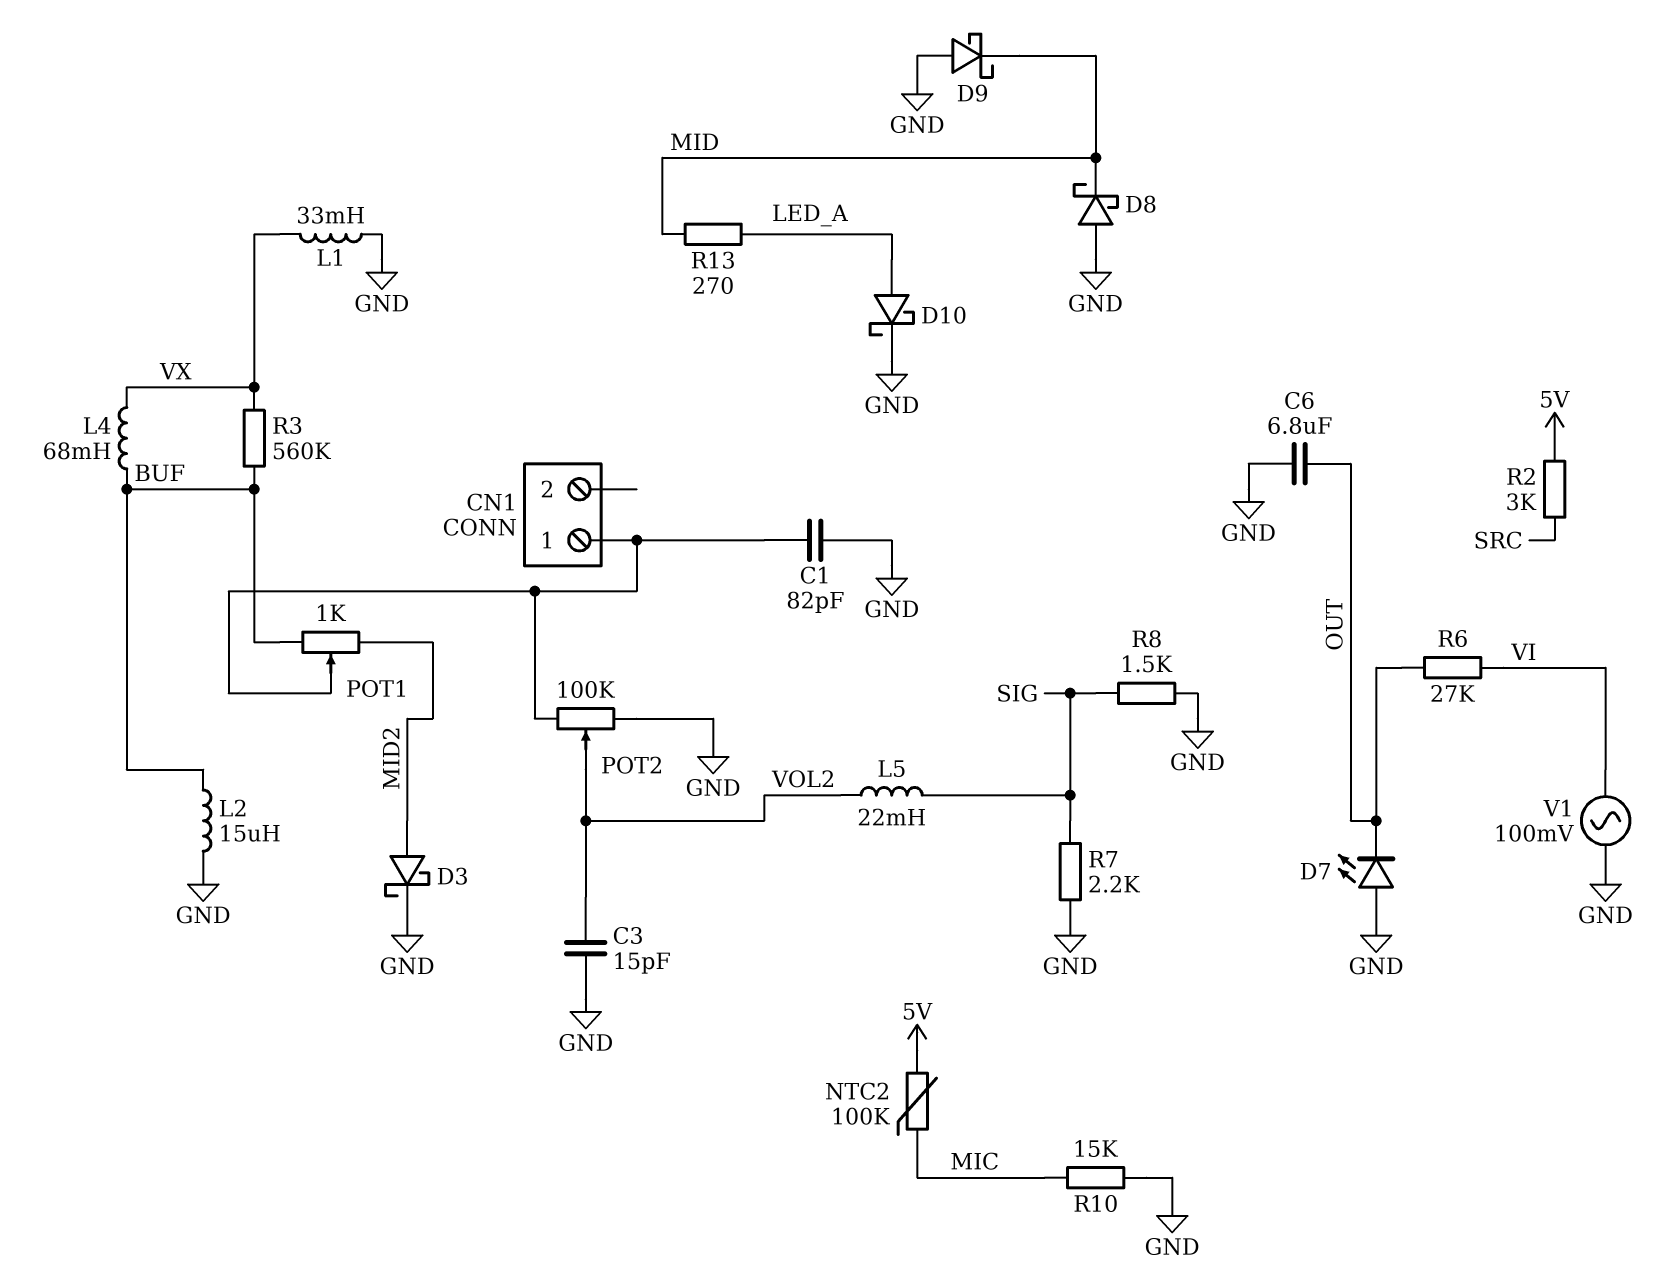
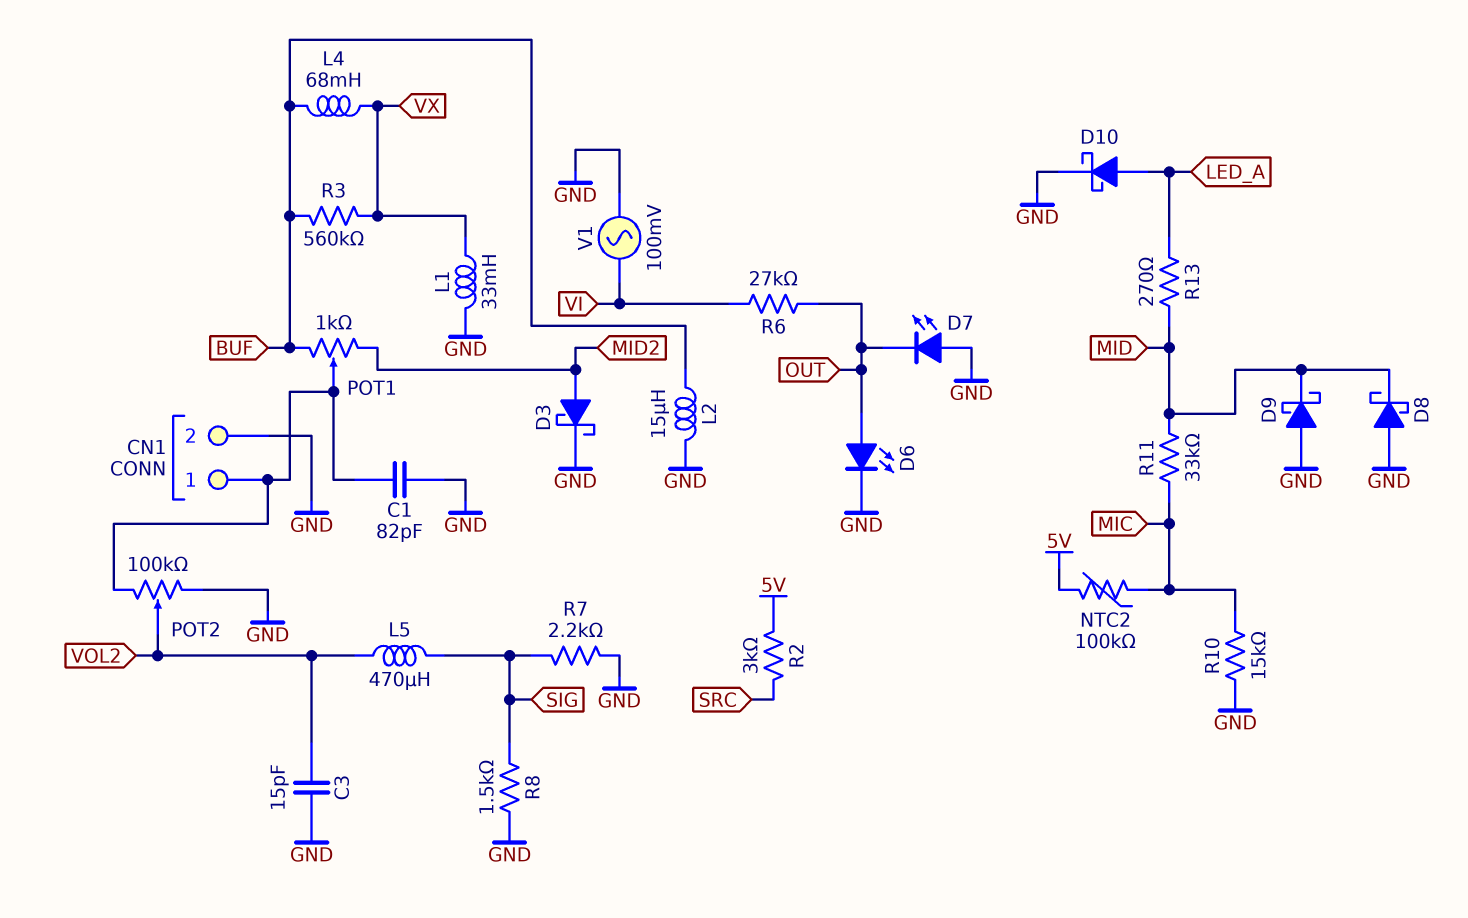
C6: 6.8uF (GND, OUT) -> none
CN1 pin 2: none -> GND
D6: none -> LED (A OUT, K GND)
L5: 22mH (SIG, VOL2) -> 470uH (SIG, VOL2)
R11: none -> 33k (MIC, MID)

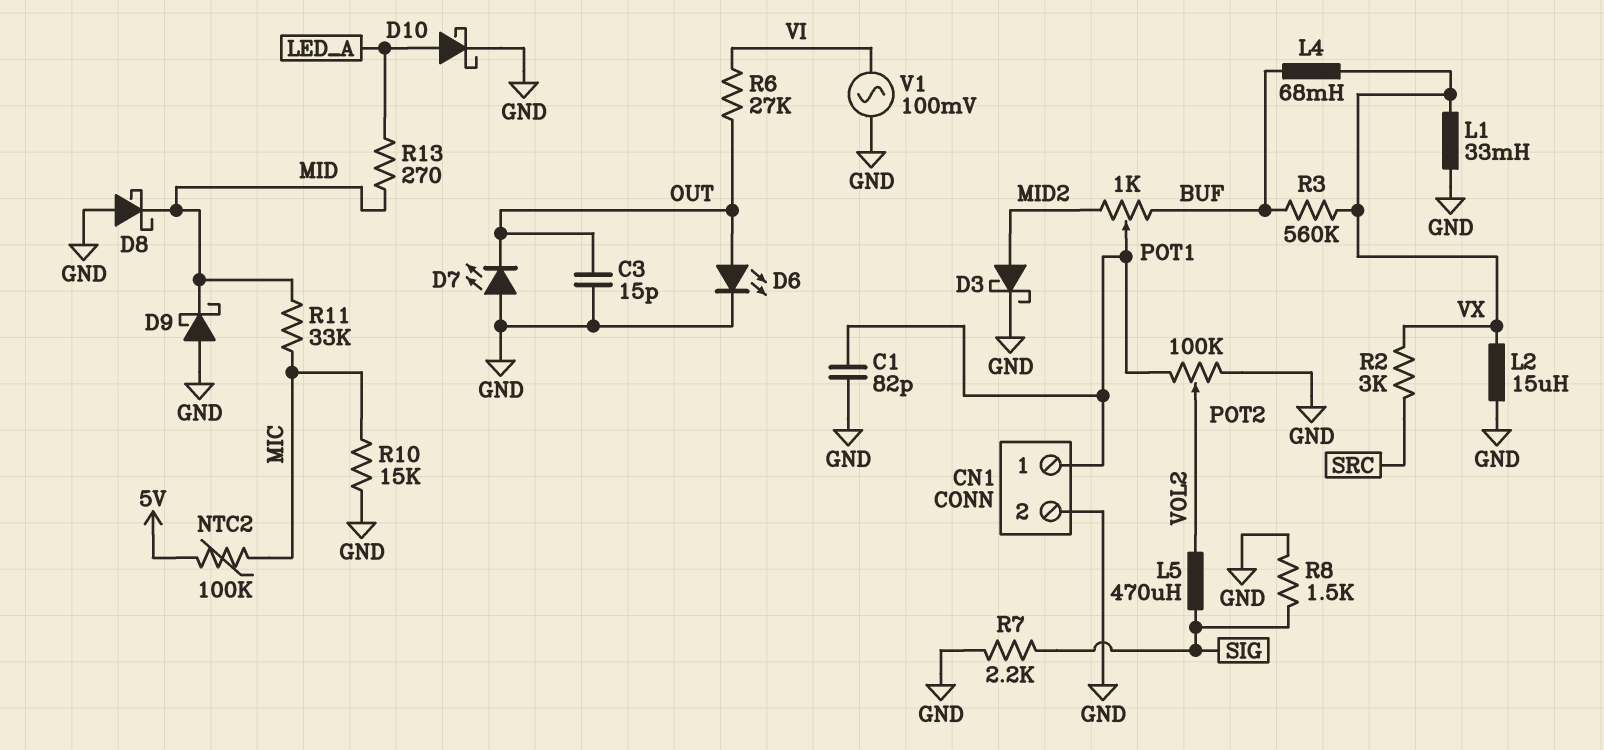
C3: 15pF (GND, VOL2) -> 15pF (GND, OUT)
L2: 15uH (BUF, GND) -> 15uH (GND, VX)
R2: 3k (5V, SRC) -> 3k (SRC, VX)

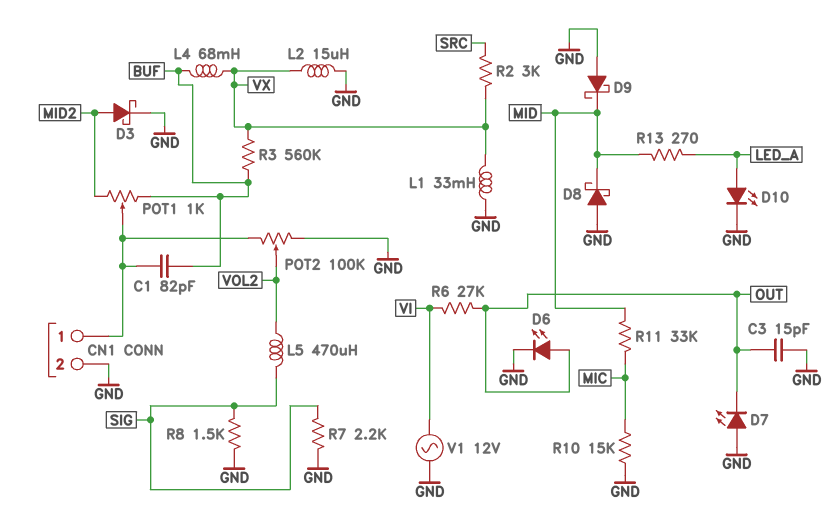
C1: 82pF (CN1/1, GND) -> 82pF (BUF, CN1/1)
D10: schottky (A LED_A, K GND) -> LED (A LED_A, K GND)
NTC2: 100k (5V, MIC) -> none
V1: AC 100mV (GND, VI) -> AC 12V (GND, VI)

